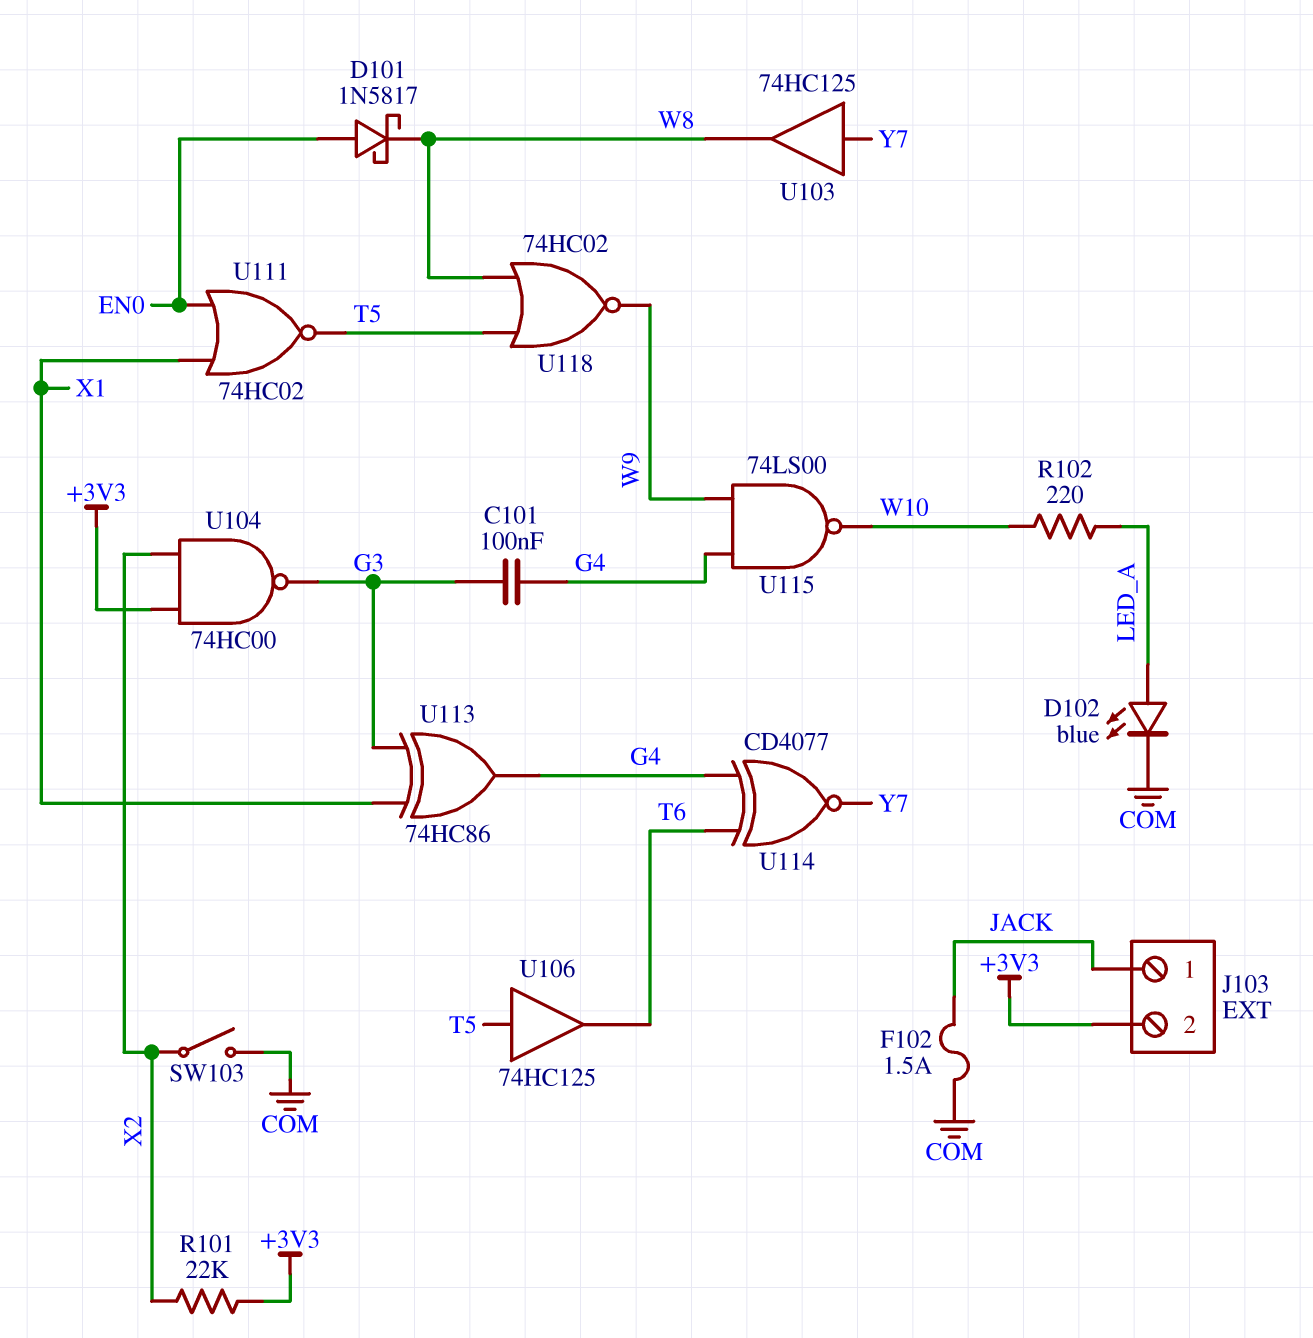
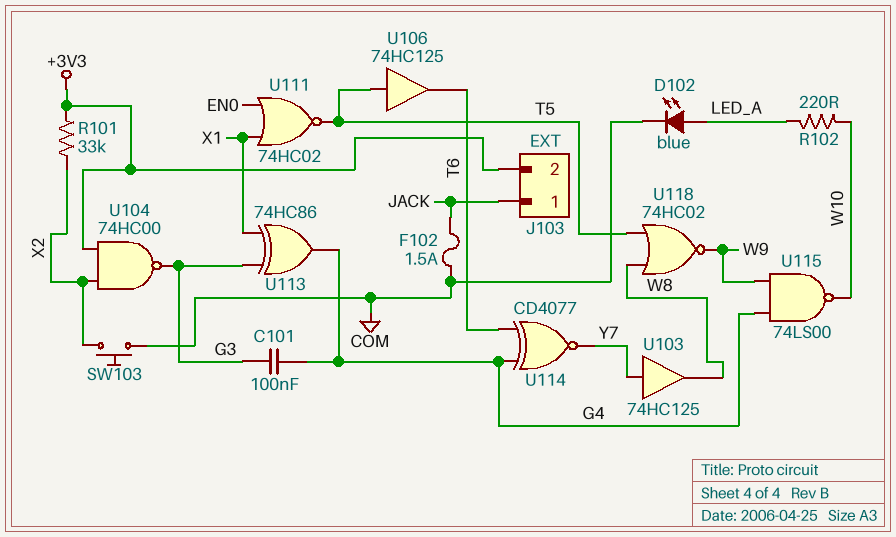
D101: schottky 1N5817 (A EN0, K W8) -> none
R101: 22k (+3V3, X2) -> 33k (+3V3, X2)
SW103: switch (COM, X2) -> button (COM, X2)

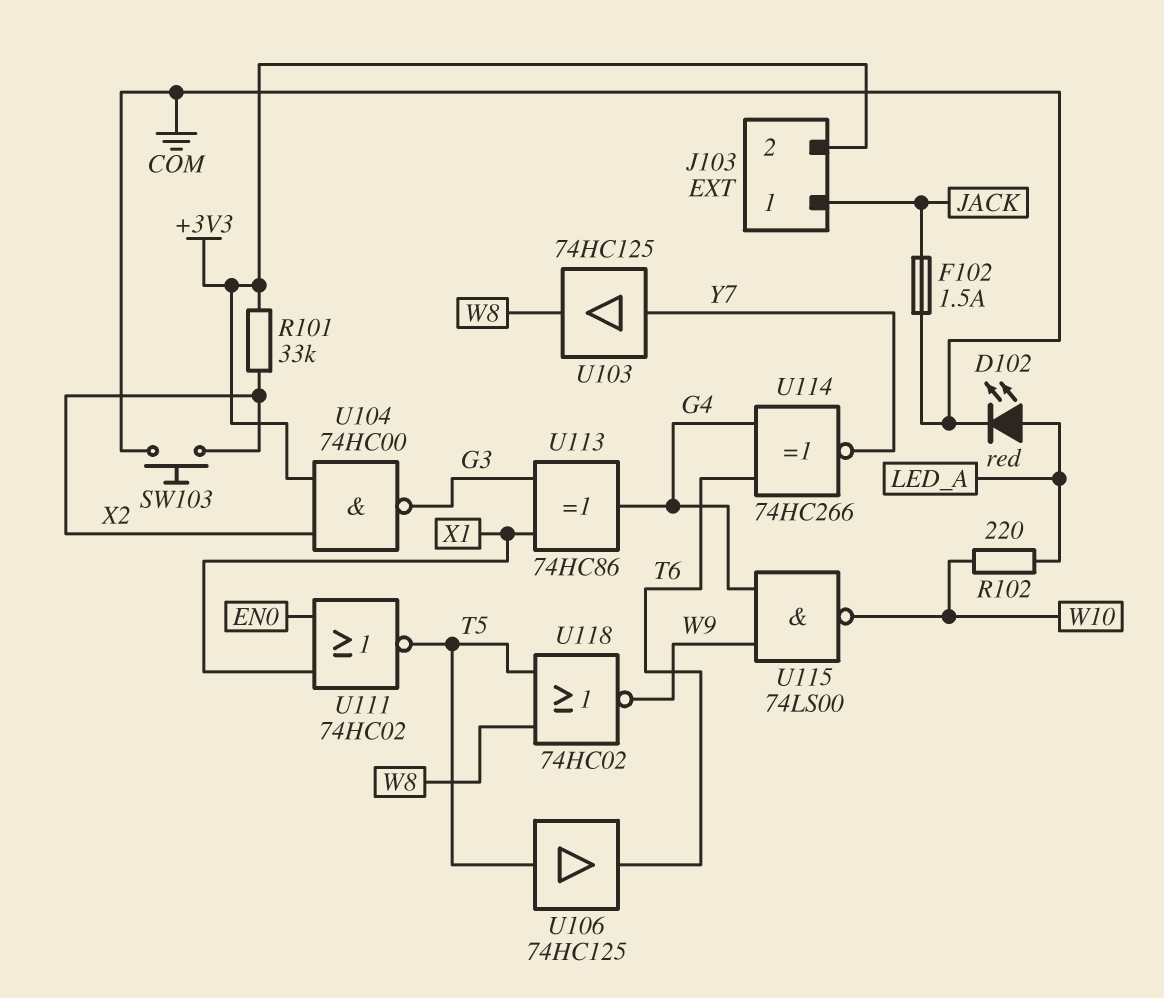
C101: 100nF (G3, G4) -> none
D102: LED blue (A LED_A, K COM) -> LED red (A LED_A, K COM)
U114: XNOR CD4077 (in G4, in T6, out Y7) -> XNOR 74HC266 (in G4, in T6, out Y7)

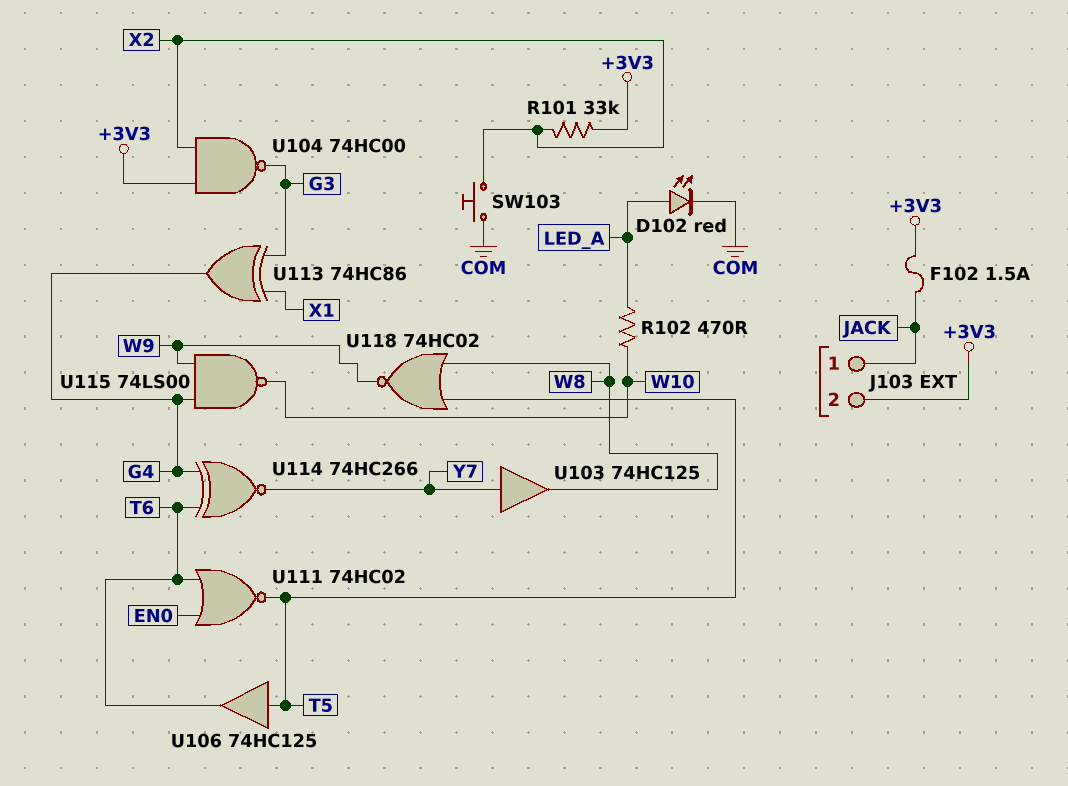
F102: 1.5A (COM, JACK) -> 1.5A (+3V3, JACK)
R102: 220 (LED_A, W10) -> 470 (LED_A, W10)
U111: NOR 74HC02 (in EN0, in X1, out T5) -> NOR 74HC02 (in EN0, in T6, out T5)

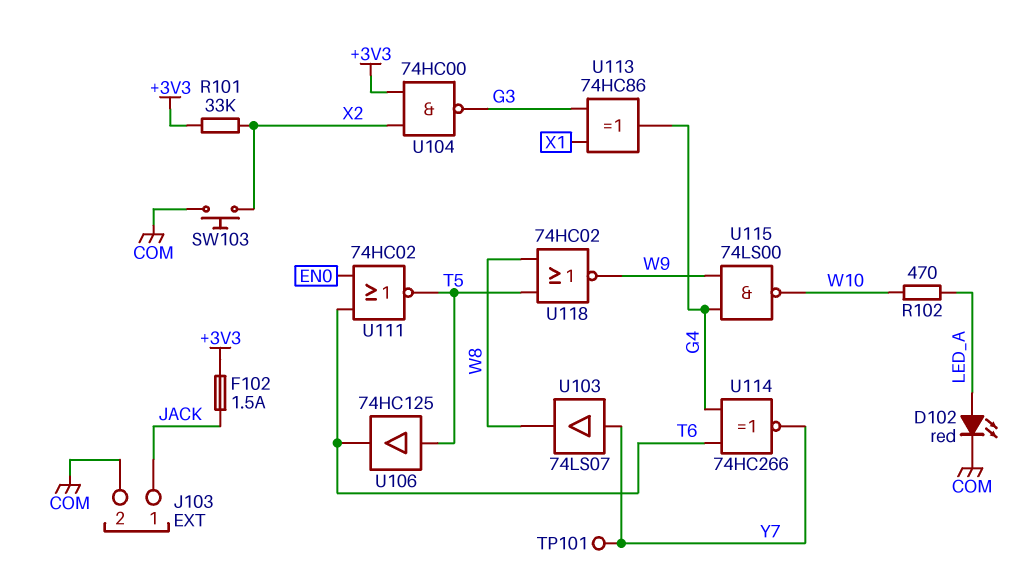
J103 pin 2: +3V3 -> COM
TP101: none -> test point (Y7)
U103: buffer 74HC125 (in Y7, out W8) -> buffer 74LS07 (in Y7, out W8)

